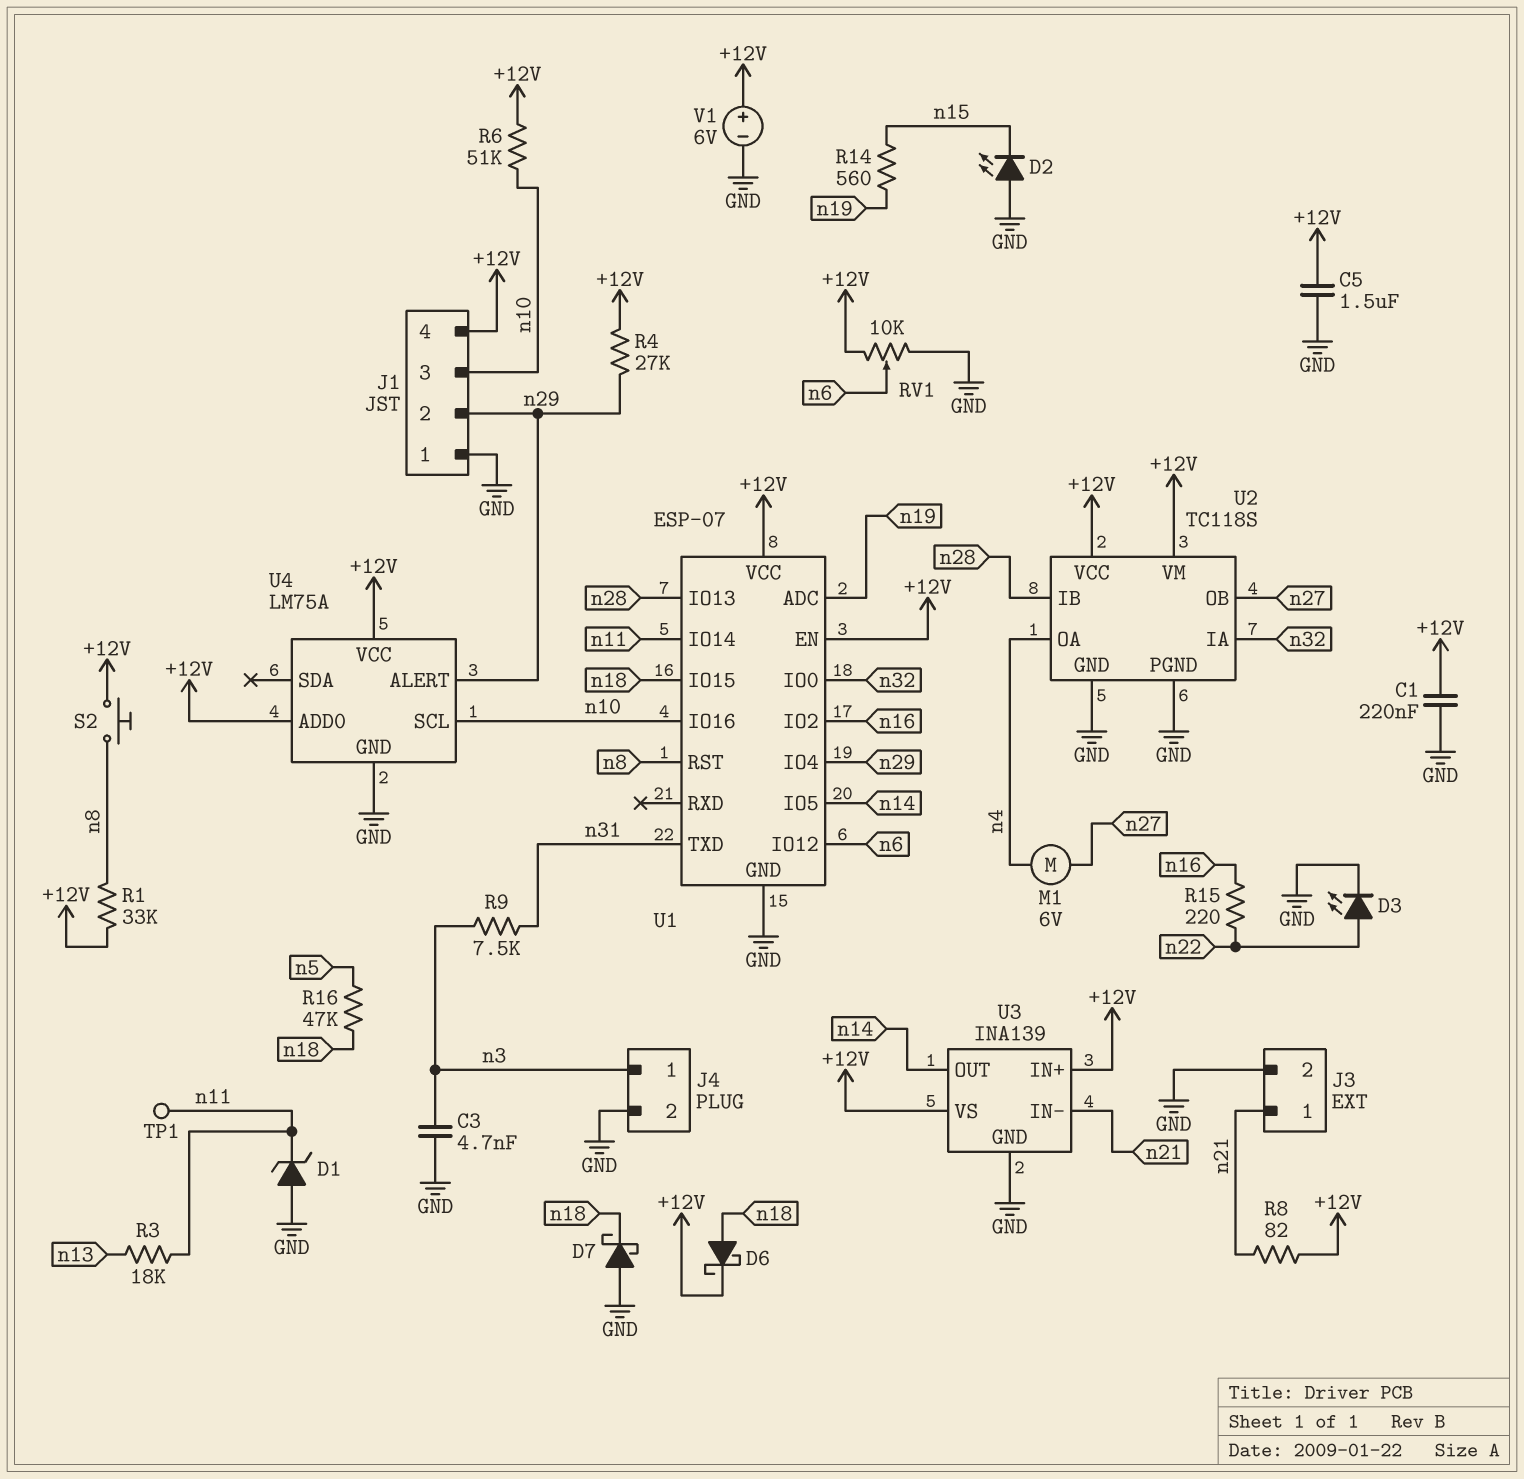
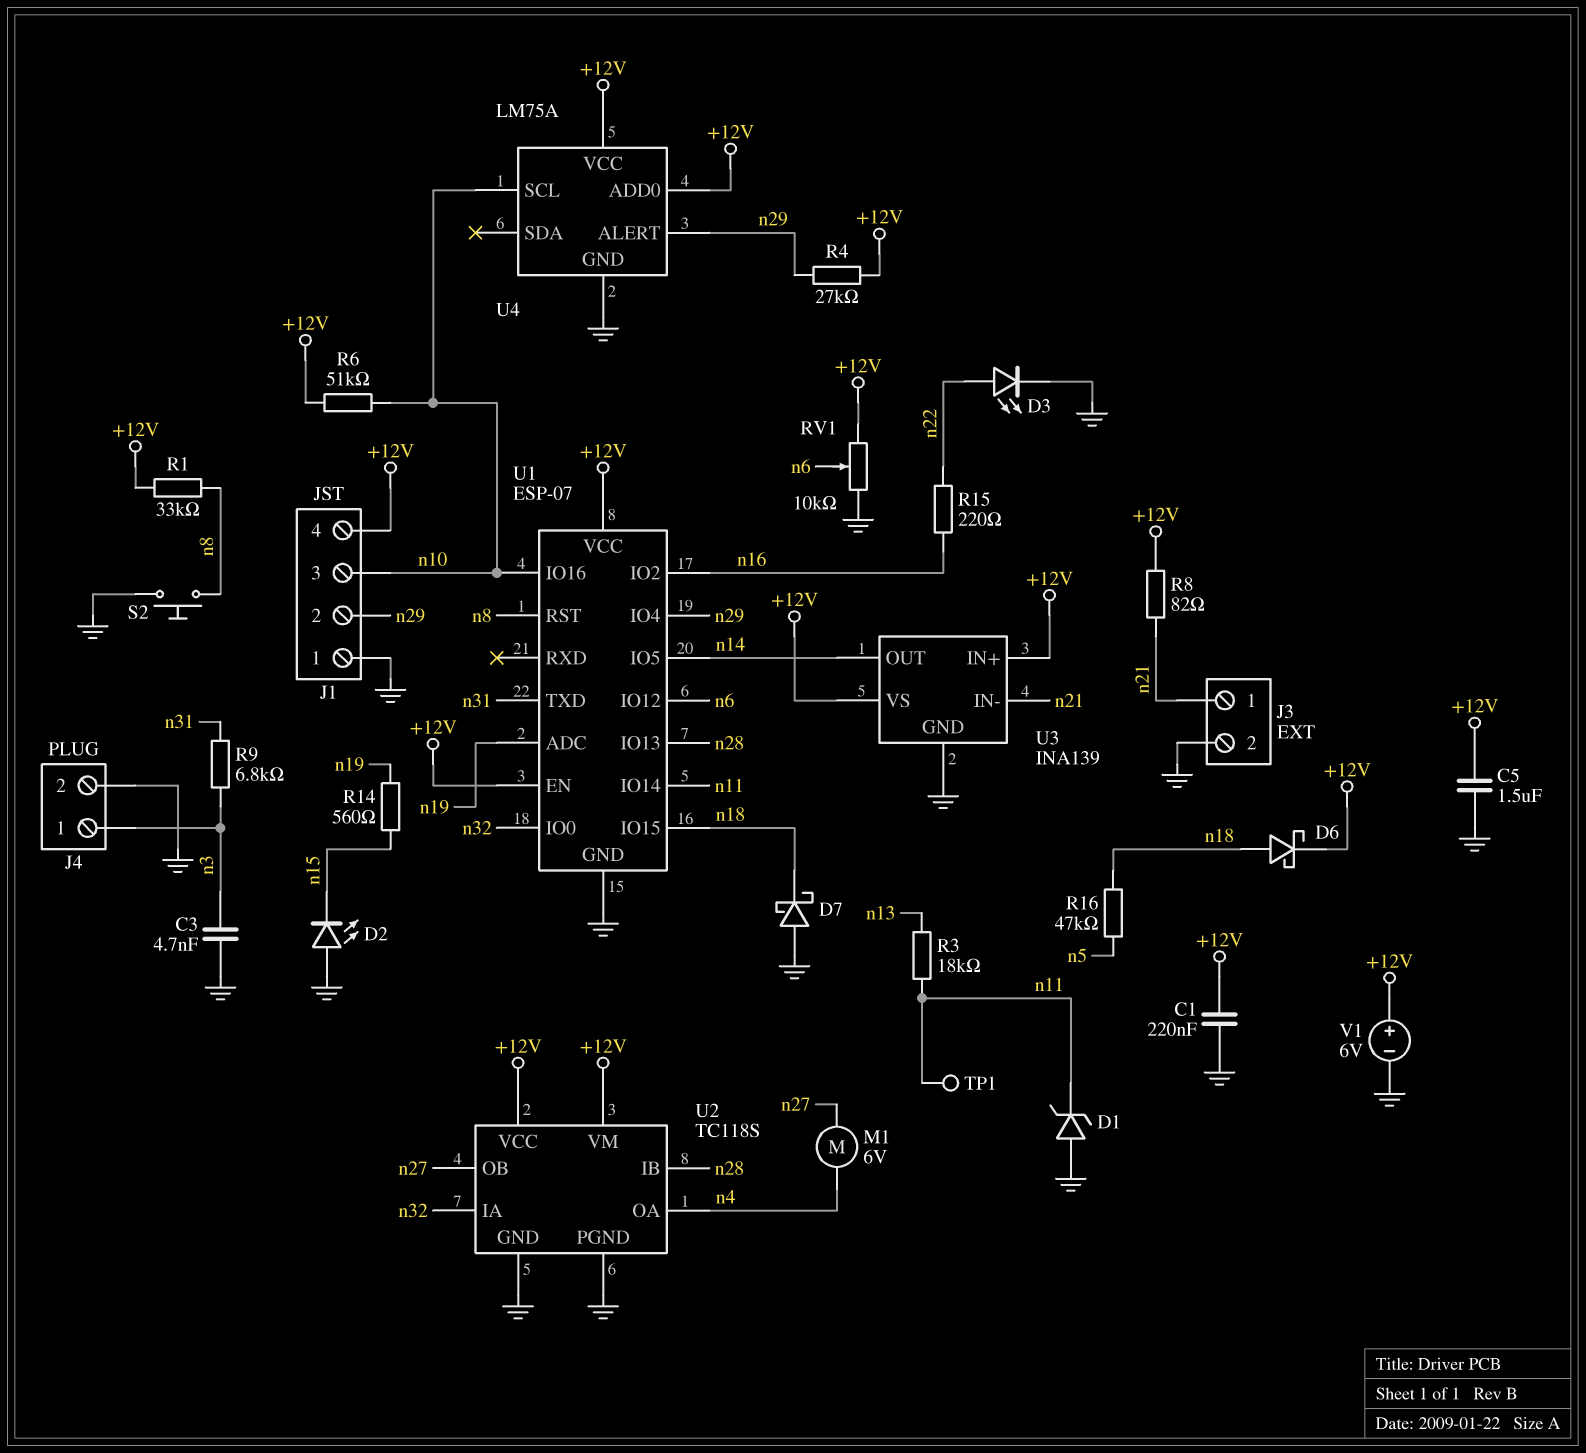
R9: 7.5k (n3, n31) -> 6.8k (n3, n31)
S2: button (+12V, n8) -> button (GND, n8)

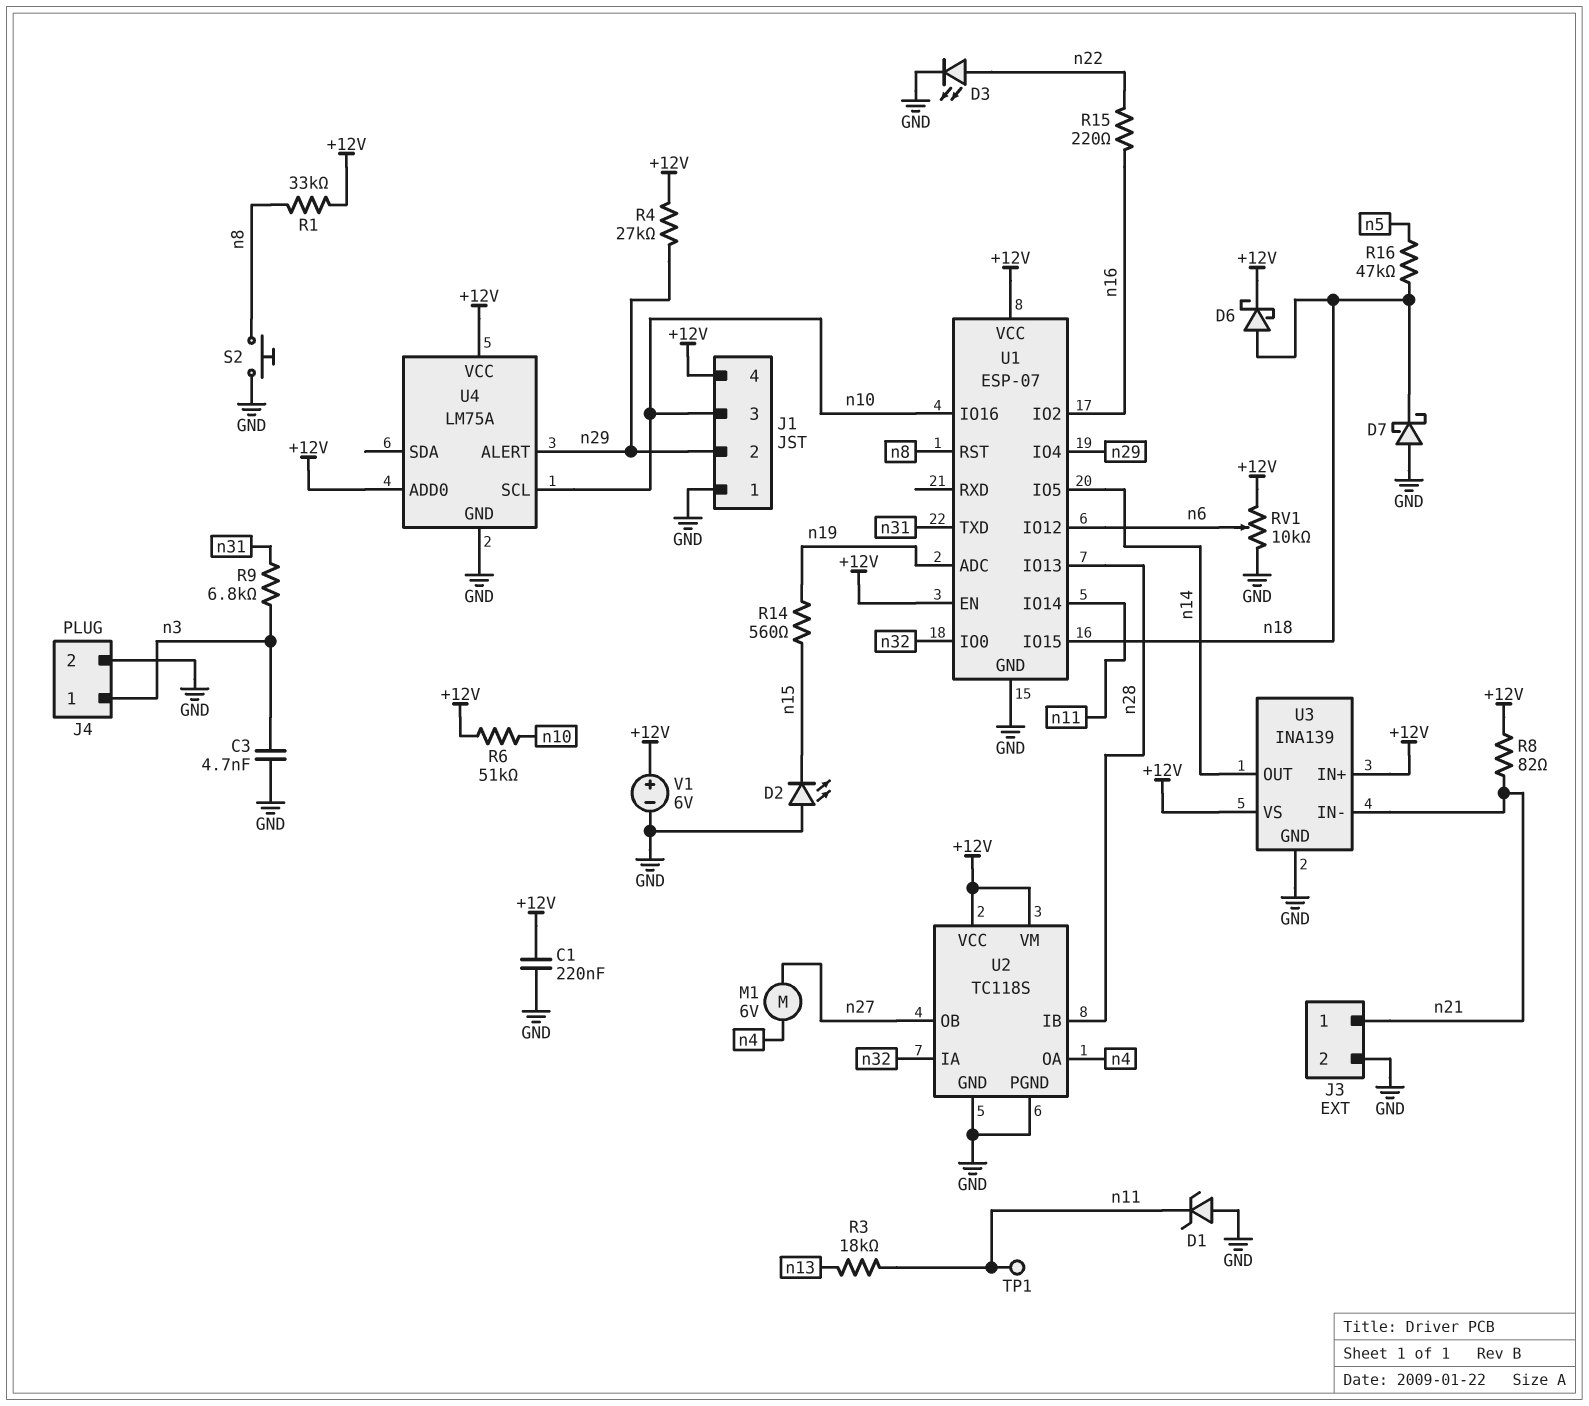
C5: 1.5uF (+12V, GND) -> none

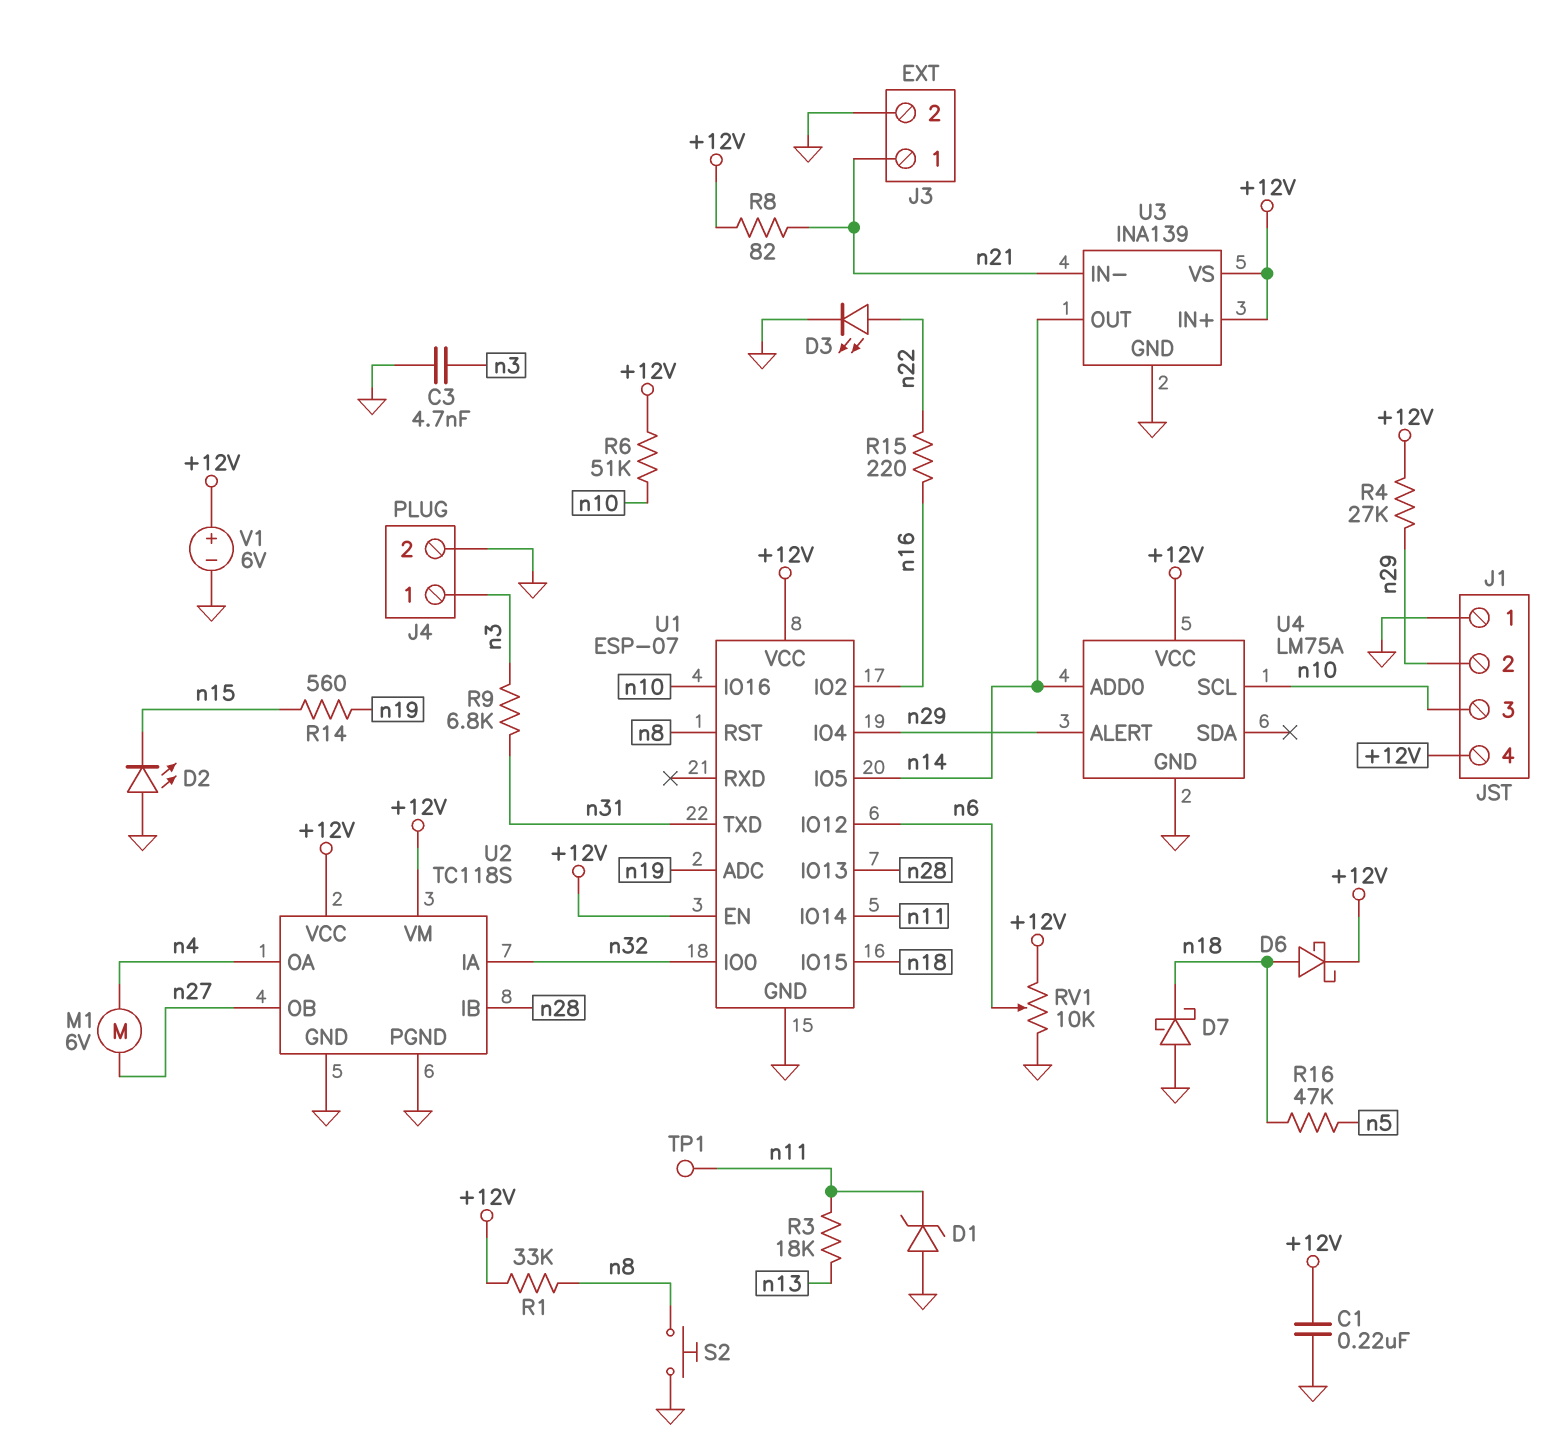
U4 pin ADD0: +12V -> n14

